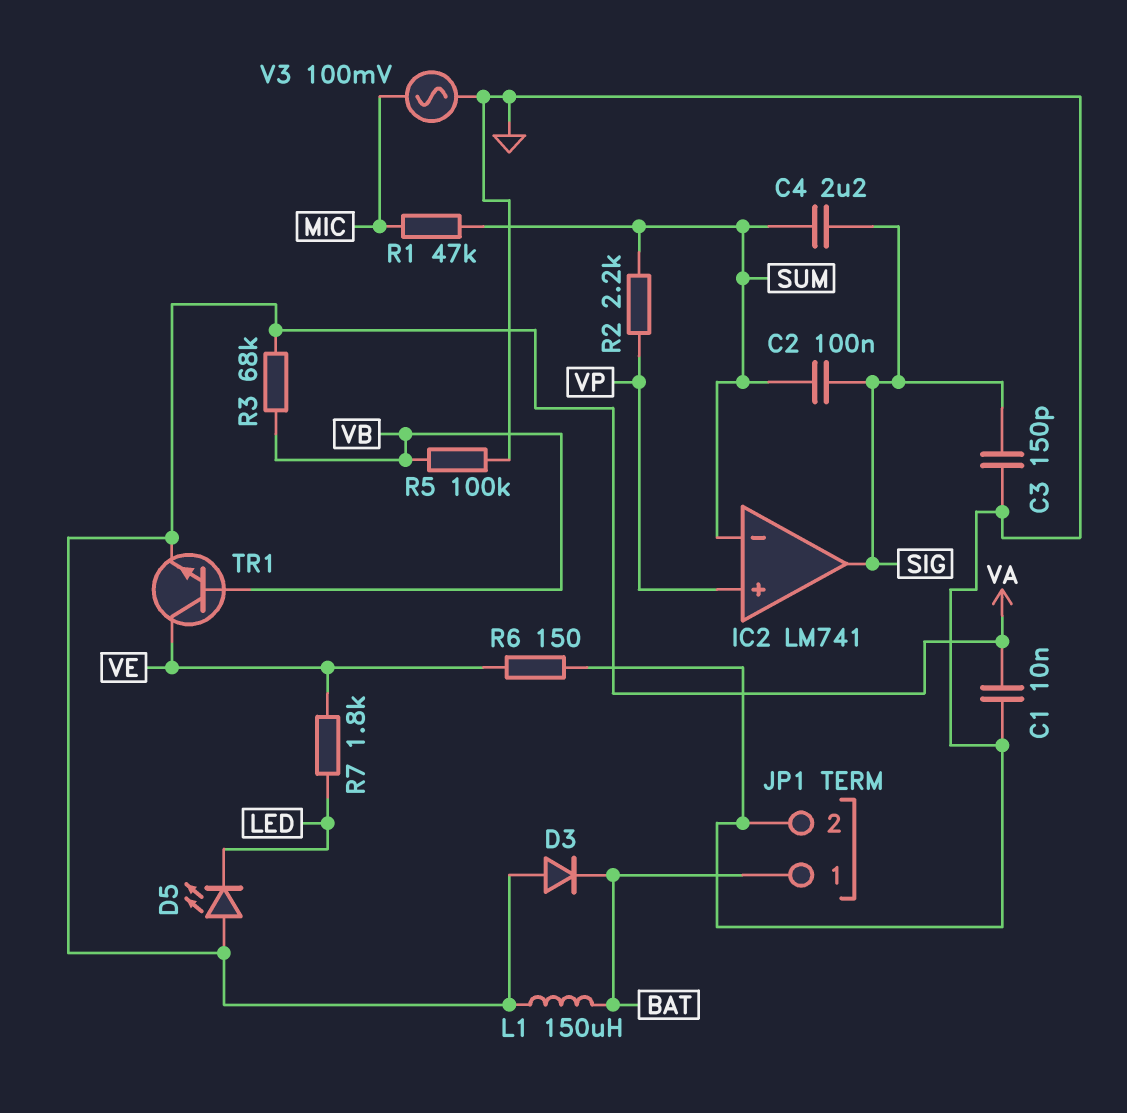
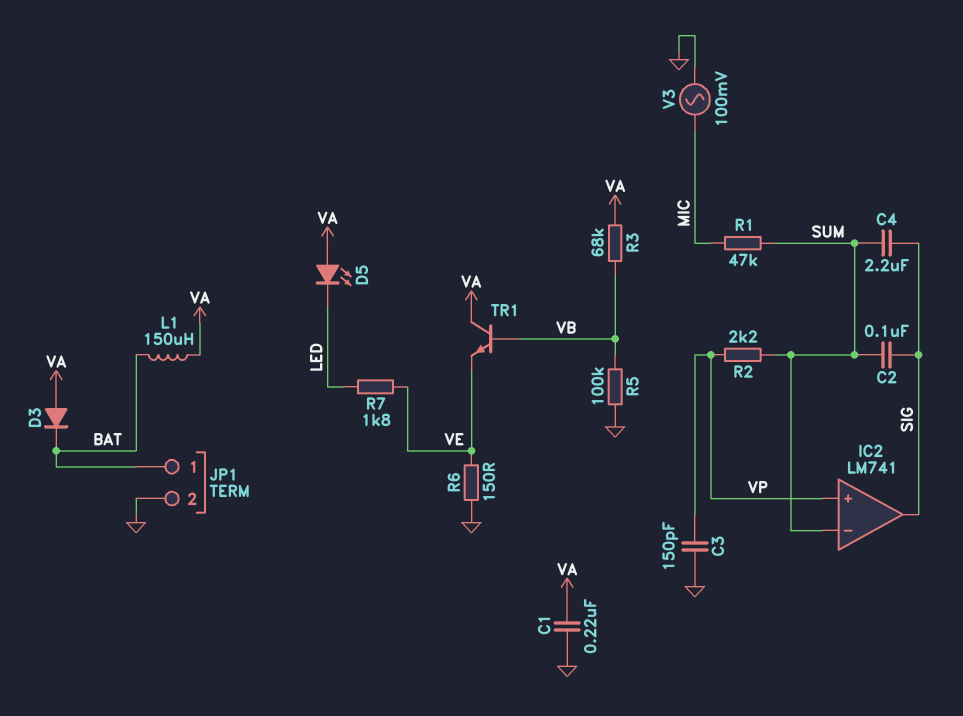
C1: 10nF (GND, VA) -> 220nF (GND, VA)
C3: 150pF (GND, SIG) -> 150pF (GND, VP)
TR1: NPN (B VB, C VE, E VA) -> NPN (B VB, C VA, E VE)

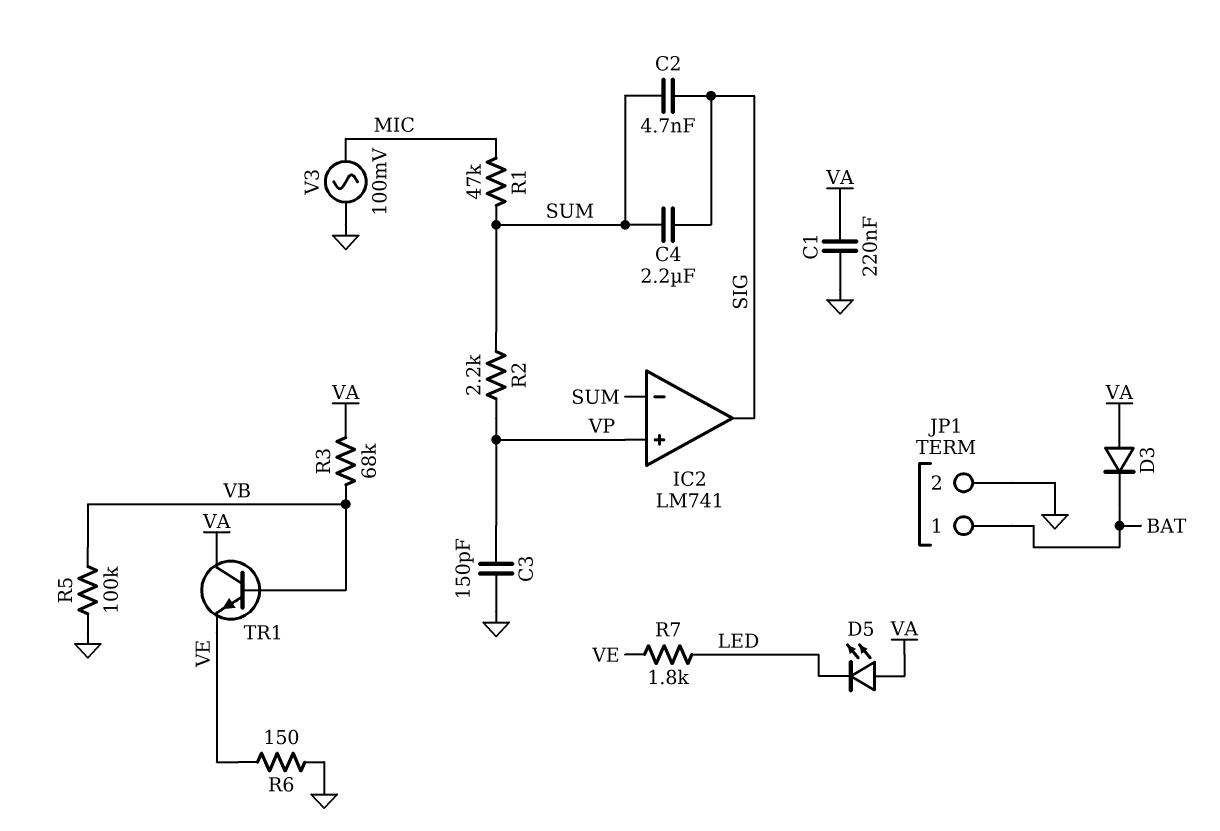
C2: 100nF (SIG, SUM) -> 4.7nF (SIG, SUM)
L1: 150uH (BAT, VA) -> none

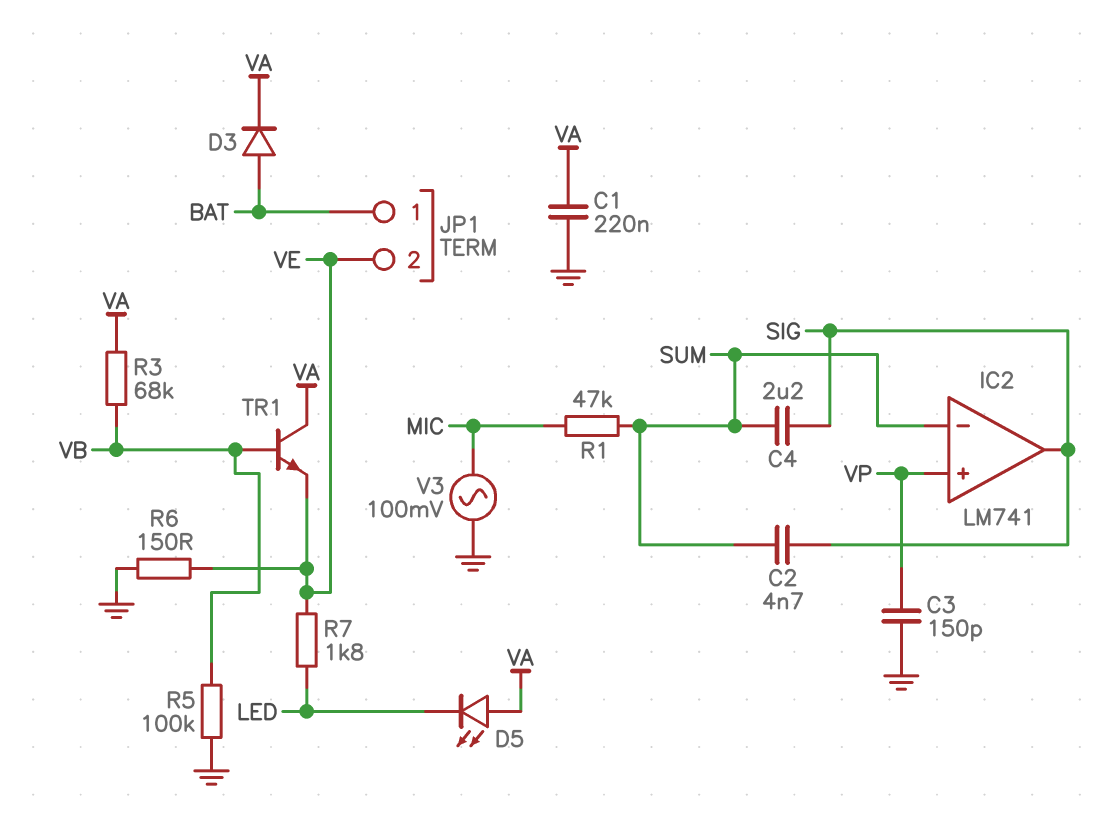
D3: diode (A VA, K BAT) -> diode (A BAT, K VA)
JP1 pin 2: GND -> VE
R2: 2.2k (SUM, VP) -> none

